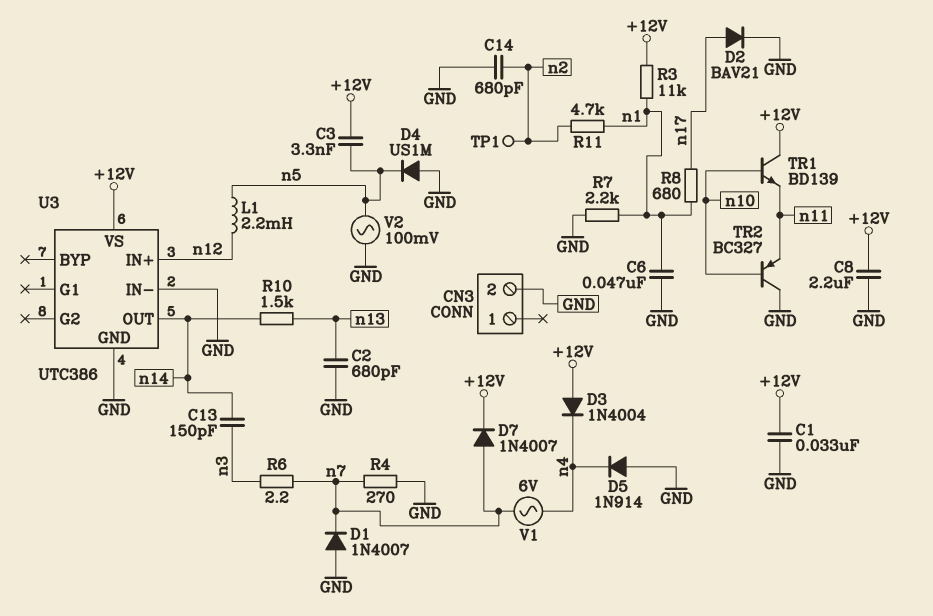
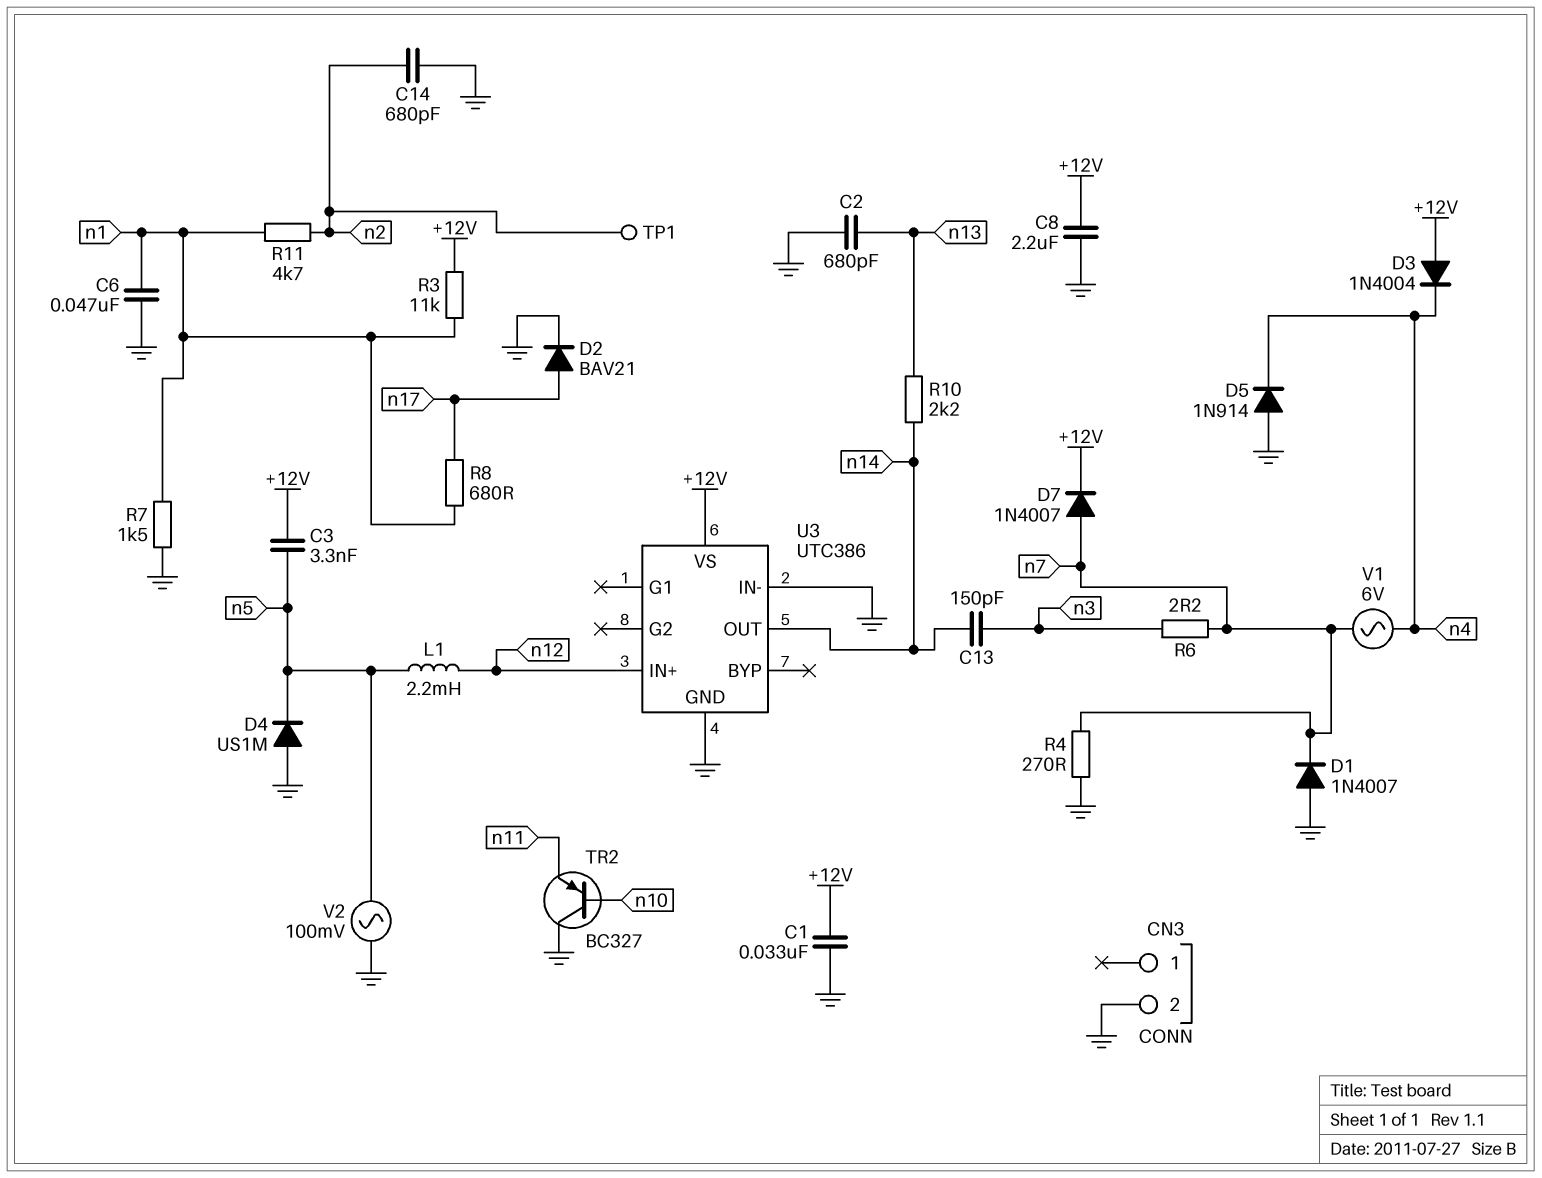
R7: 2.2k (GND, n1) -> 1.5k (GND, n1)
R10: 1.5k (n13, n14) -> 2.2k (n13, n14)
TR1: NPN BD139 (B n10, C +12V, E n11) -> none

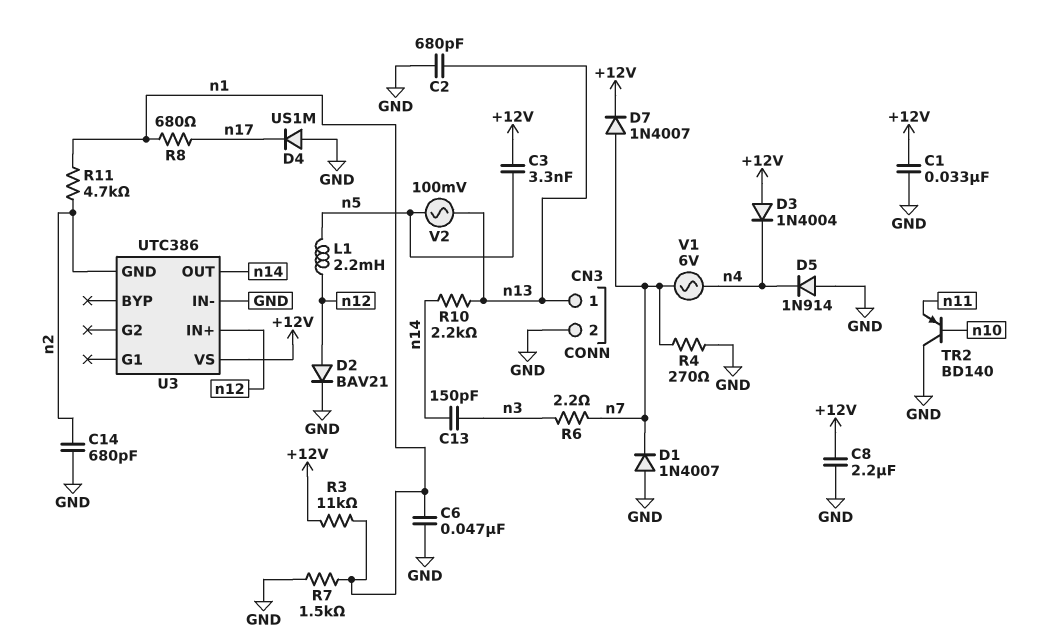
CN3 pin 1: none -> n13
D2: diode BAV21 (A n17, K GND) -> diode BAV21 (A n12, K GND)
D4: diode US1M (A GND, K n5) -> diode US1M (A GND, K n17)
TP1: test point (n2) -> none
TR2: PNP BC327 (B n10, C GND, E n11) -> PNP BD140 (B n10, C GND, E n11)
U3 pin GND: GND -> n2
V2: AC 100mV (GND, n5) -> AC 100mV (n5, n13)

